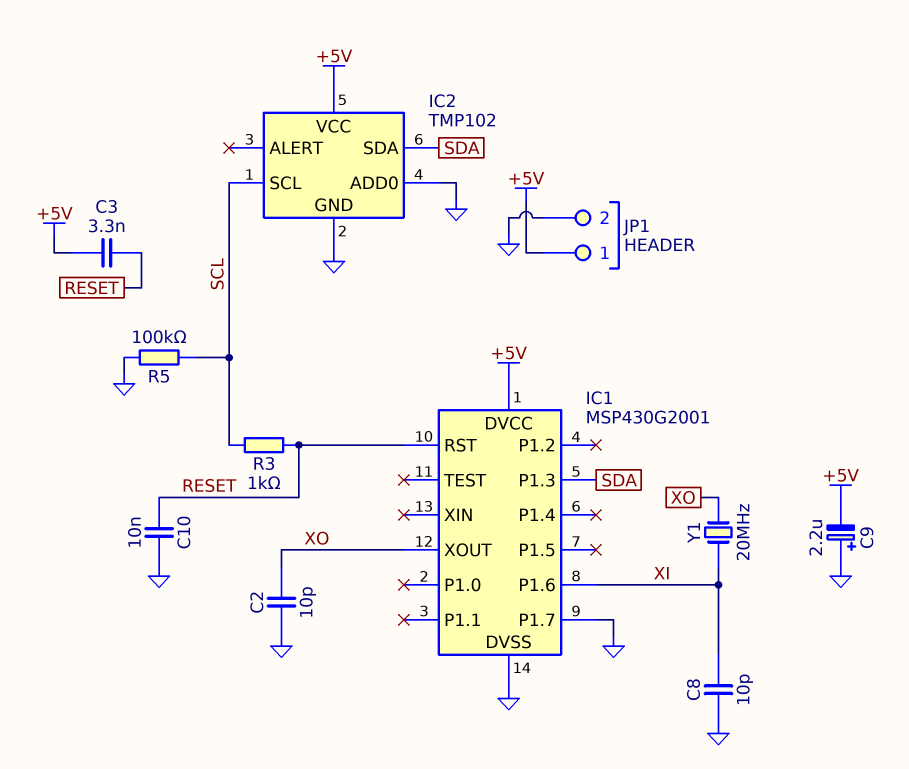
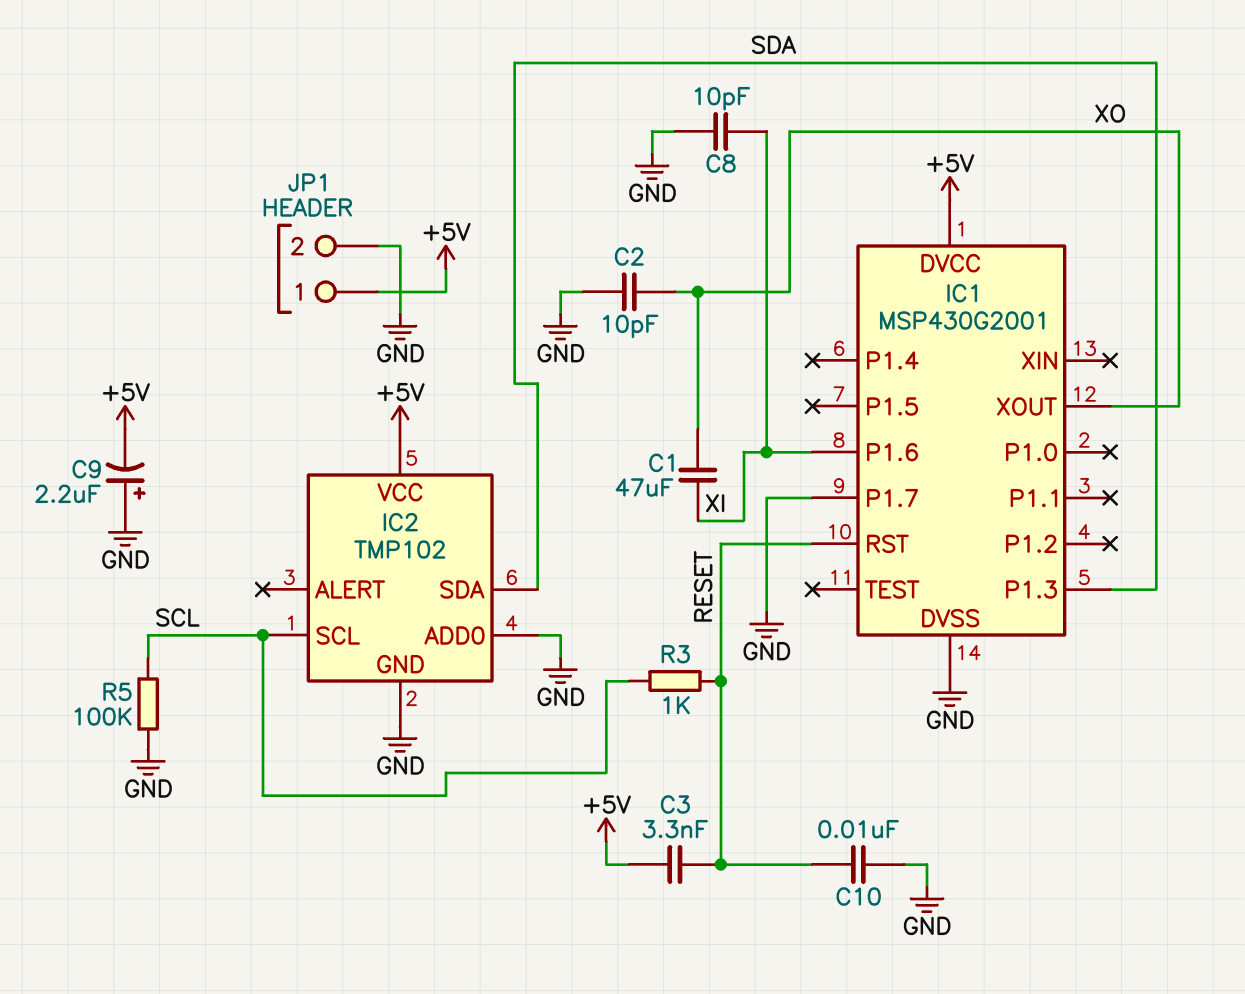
C1: none -> 47uF (XI, XO)
Y1: 20MHz (XI, XO) -> none

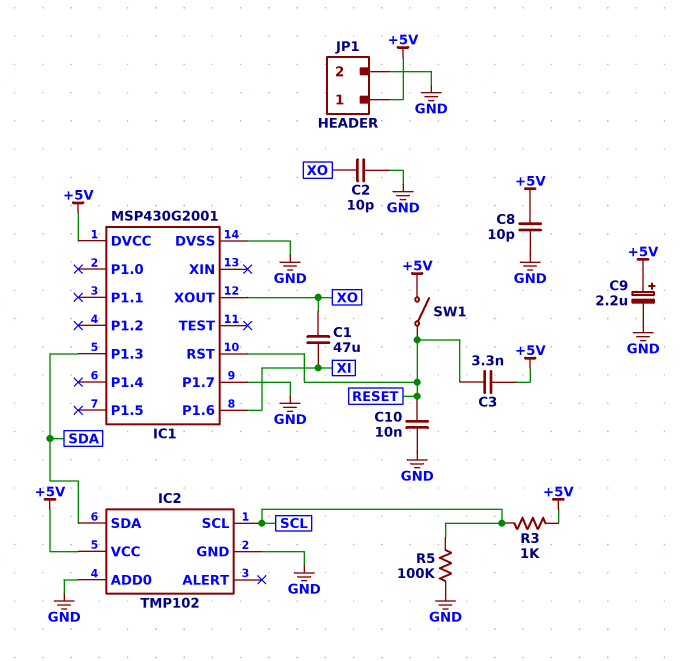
C8: 10pF (GND, XI) -> 10pF (+5V, GND)
C9: 2.2uF (plus GND, minus +5V) -> 2.2uF (plus +5V, minus GND)
R3: 1k (RESET, SCL) -> 1k (+5V, SCL)
SW1: none -> switch (+5V, RESET)

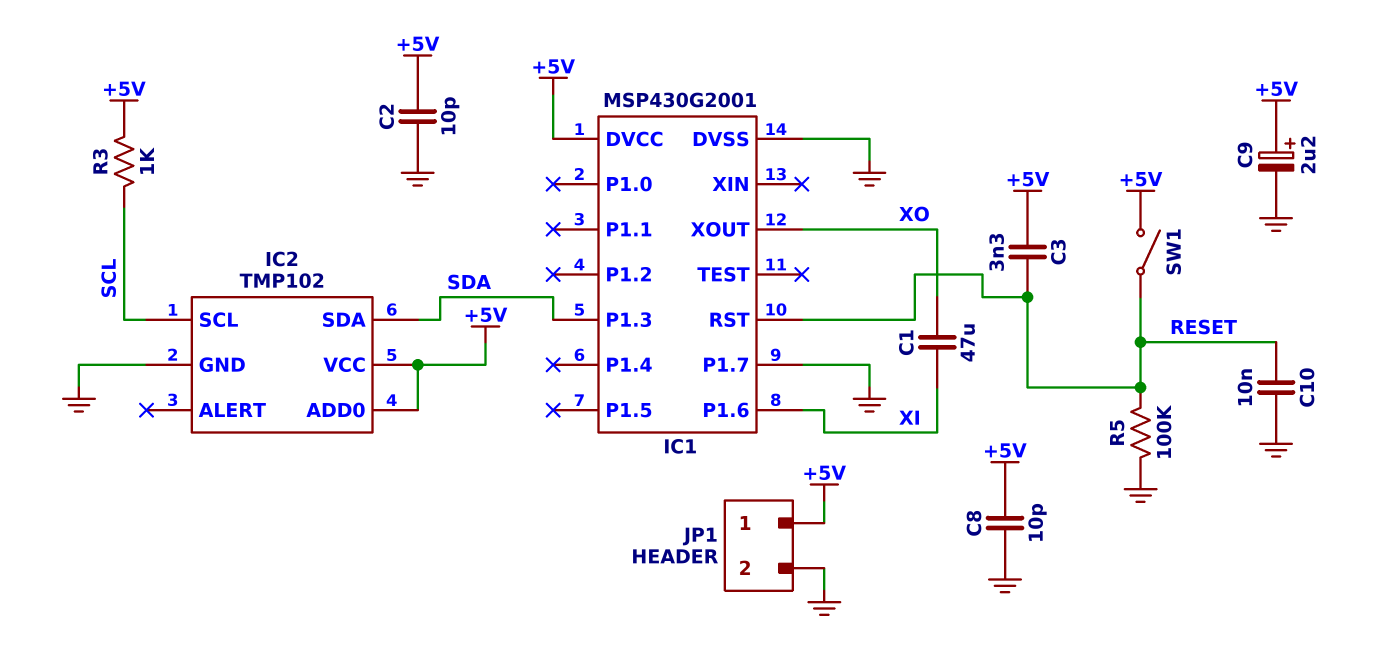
C2: 10pF (GND, XO) -> 10pF (+5V, GND)
IC2 pin ADD0: GND -> +5V
R5: 100k (GND, SCL) -> 100k (GND, RESET)

